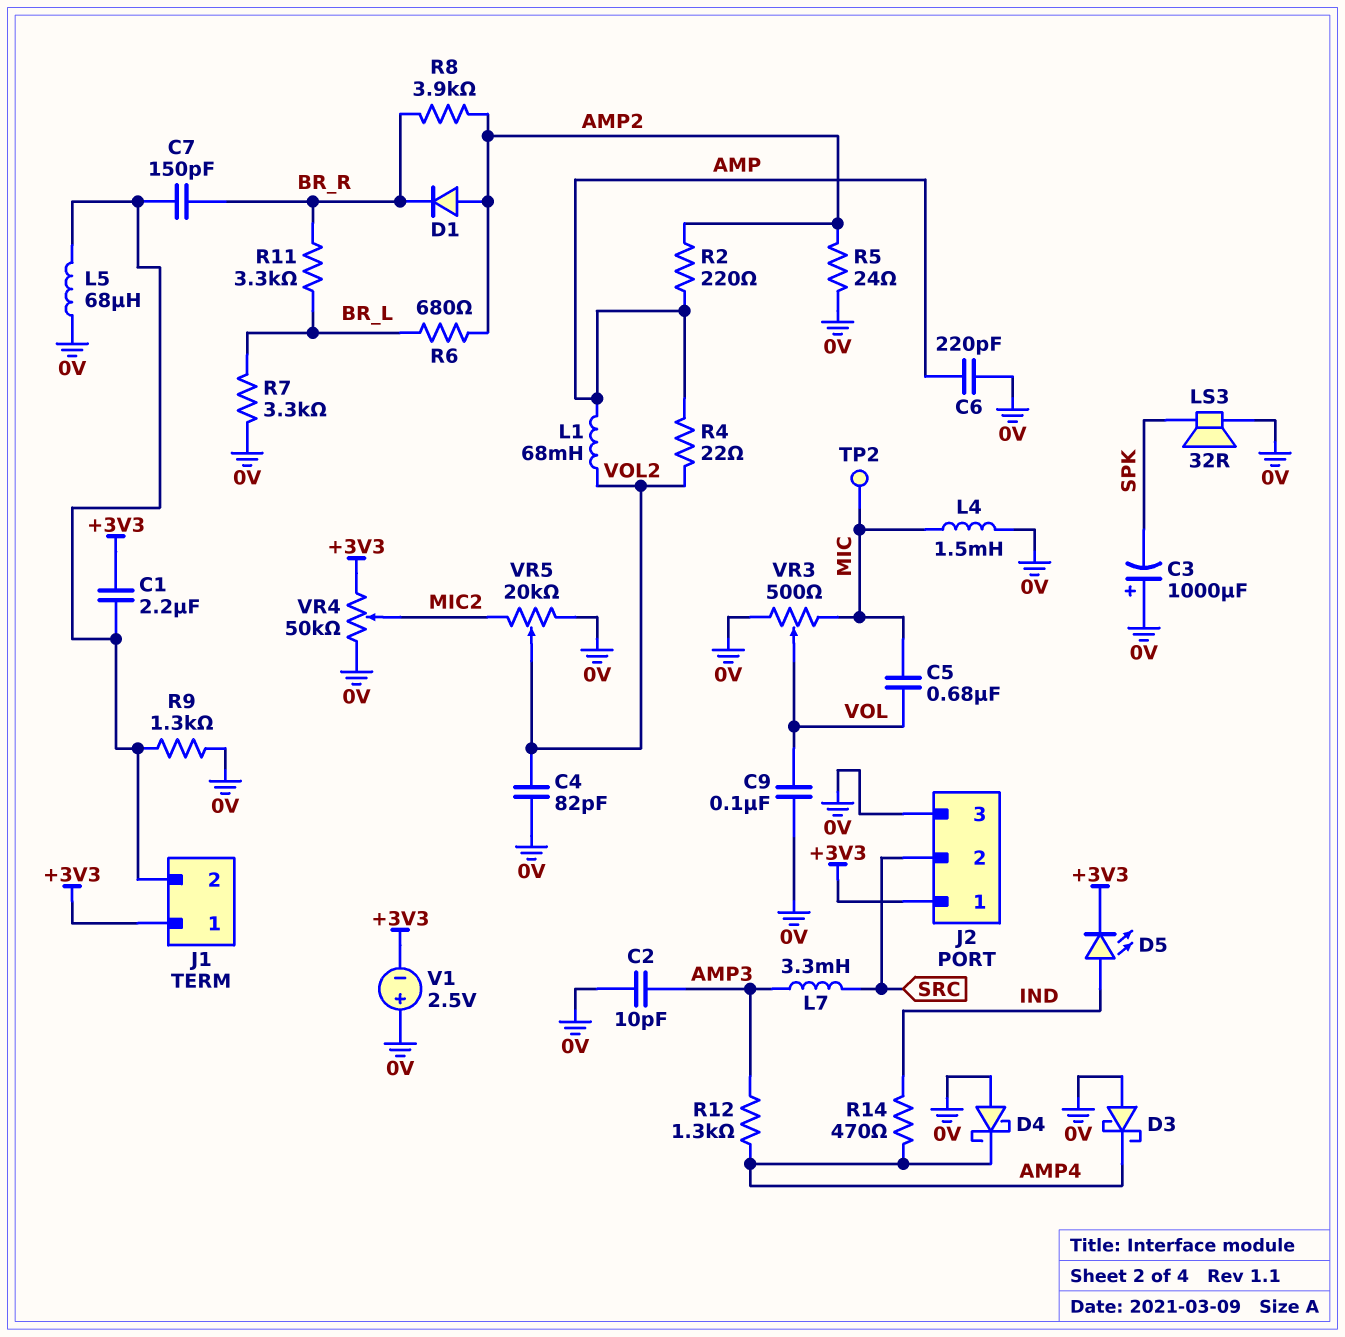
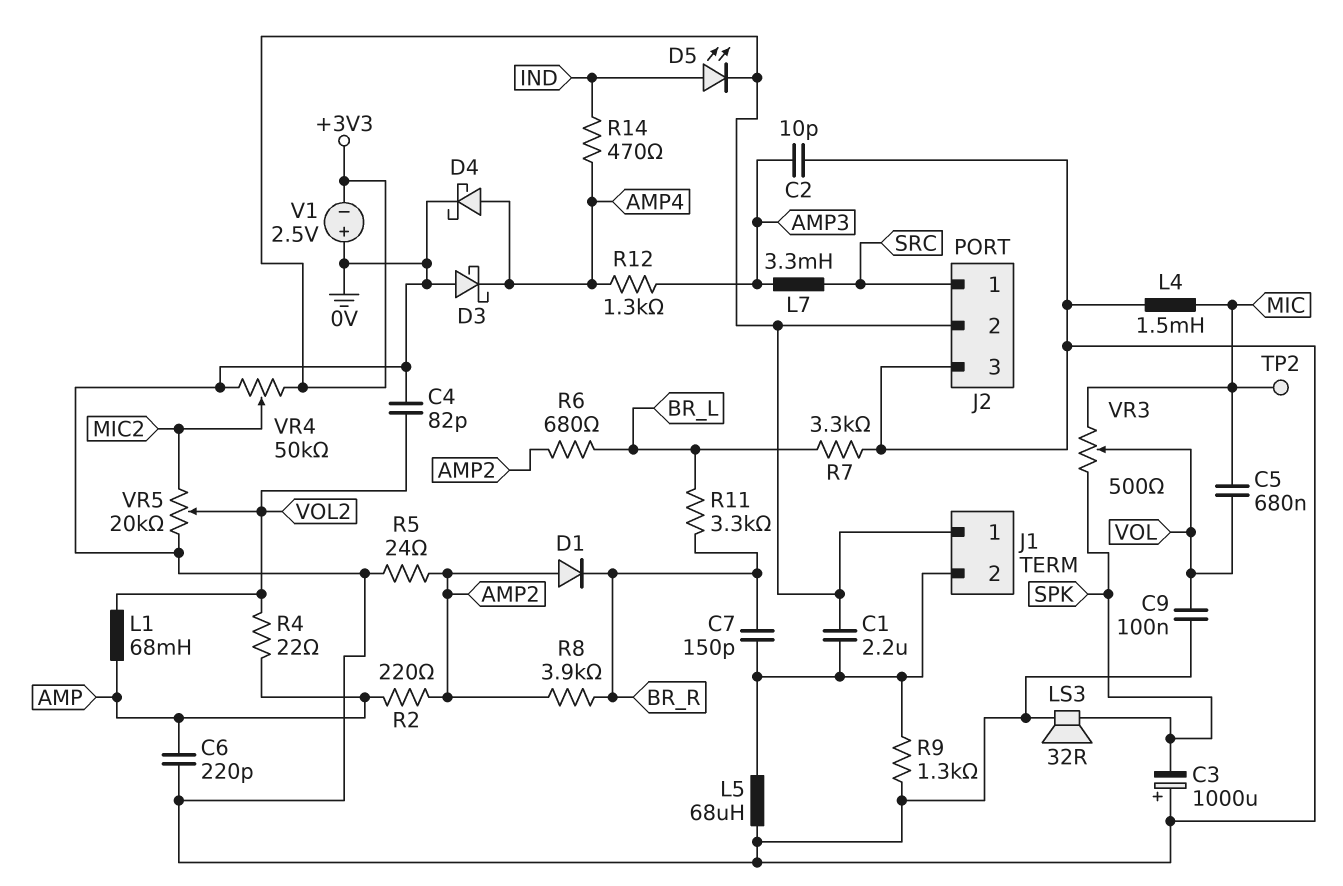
D4: schottky (A 0V, K AMP4) -> schottky (A AMP4, K 0V)
J2 pin 1: +3V3 -> SRC
J2 pin 2: SRC -> +3V3
VR3: 500 (0V, MIC, wiper VOL) -> 500 (MIC, SPK, wiper VOL)

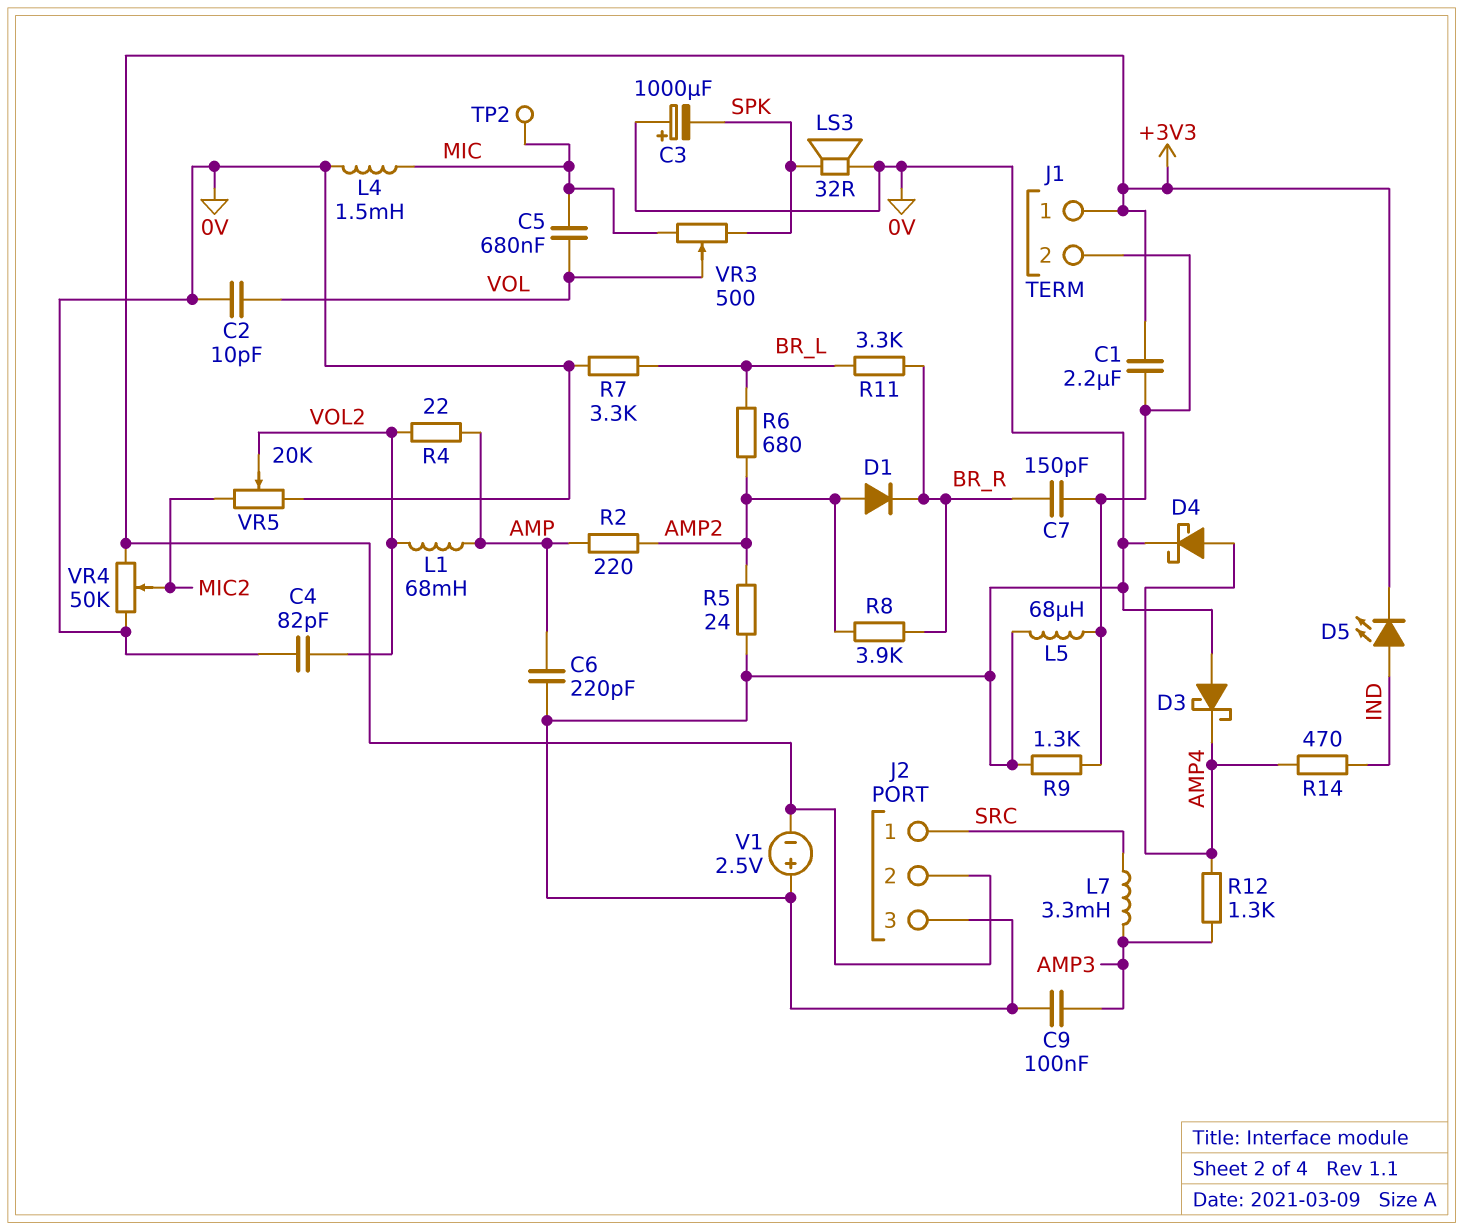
C2: 10pF (0V, AMP3) -> 10pF (0V, VOL)
C9: 100nF (0V, VOL) -> 100nF (0V, AMP3)

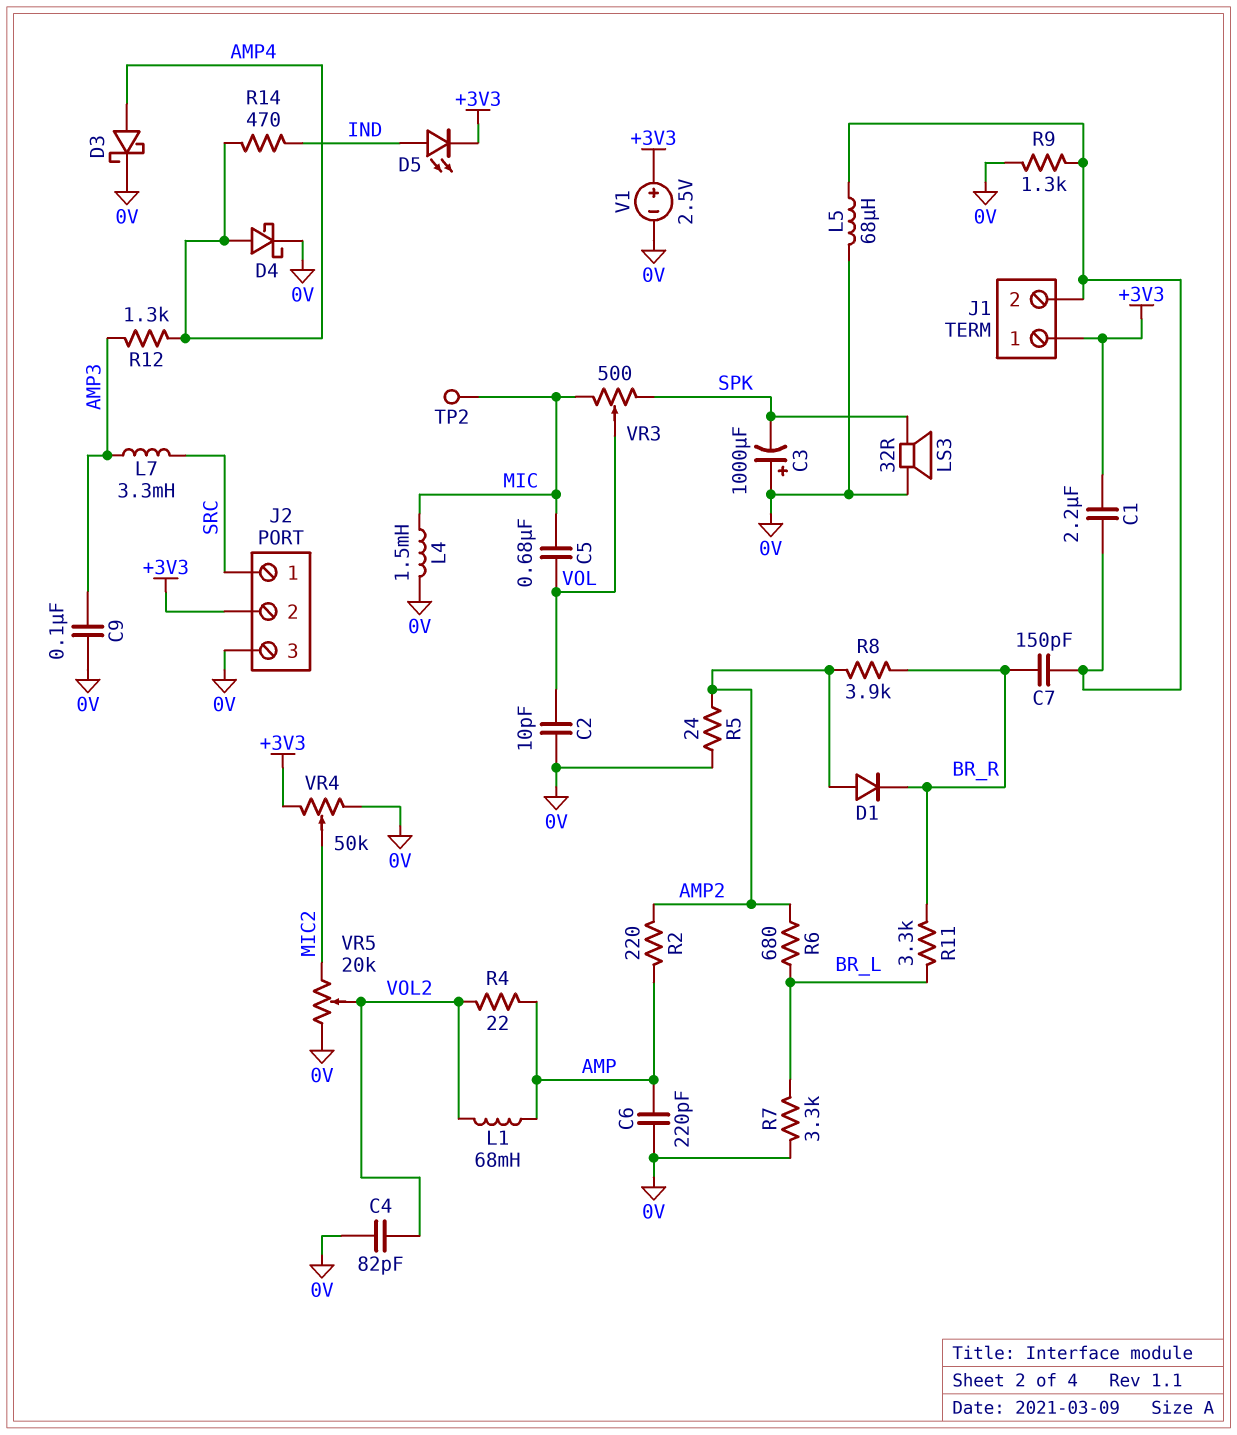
D3: schottky (A 0V, K AMP4) -> schottky (A AMP4, K 0V)
V1: 2.5V (plus 0V, minus +3V3) -> 2.5V (plus +3V3, minus 0V)

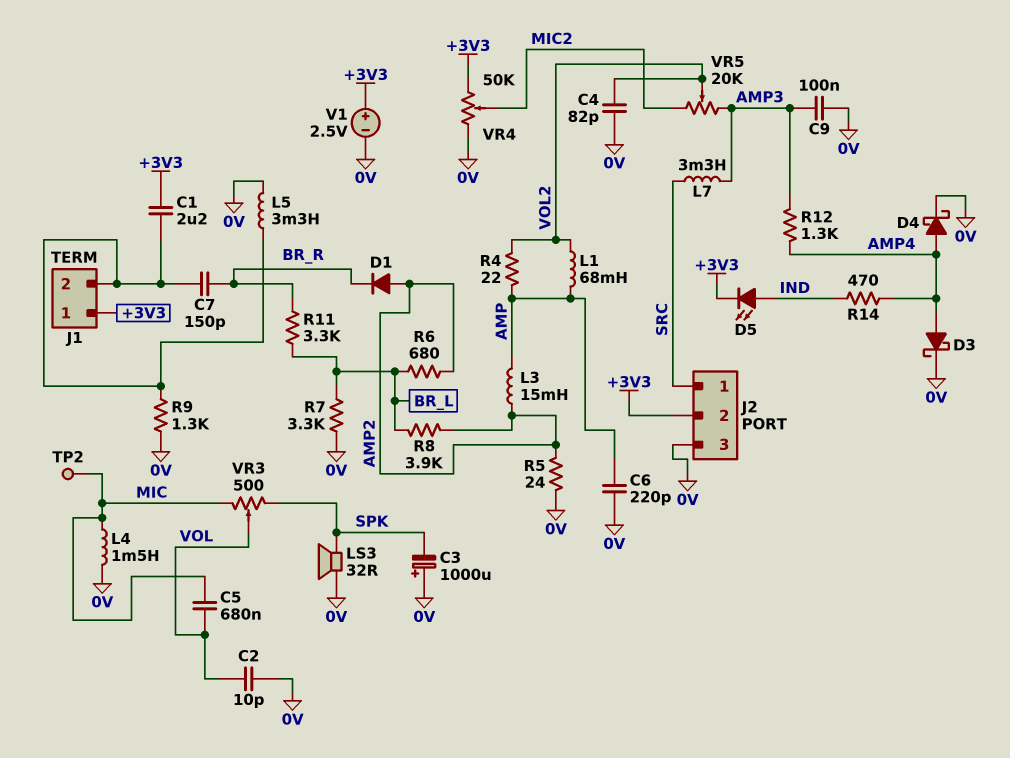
L3: none -> 15mH (AMP, AMP2)
L5: 68uH (0V, J1/2) -> 3.3mH (0V, J1/2)
R2: 220 (AMP, AMP2) -> none
R8: 3.9k (AMP2, BR_R) -> 3.9k (AMP2, BR_L)
VR5: 20k (0V, MIC2, wiper VOL2) -> 20k (AMP3, MIC2, wiper VOL2)

